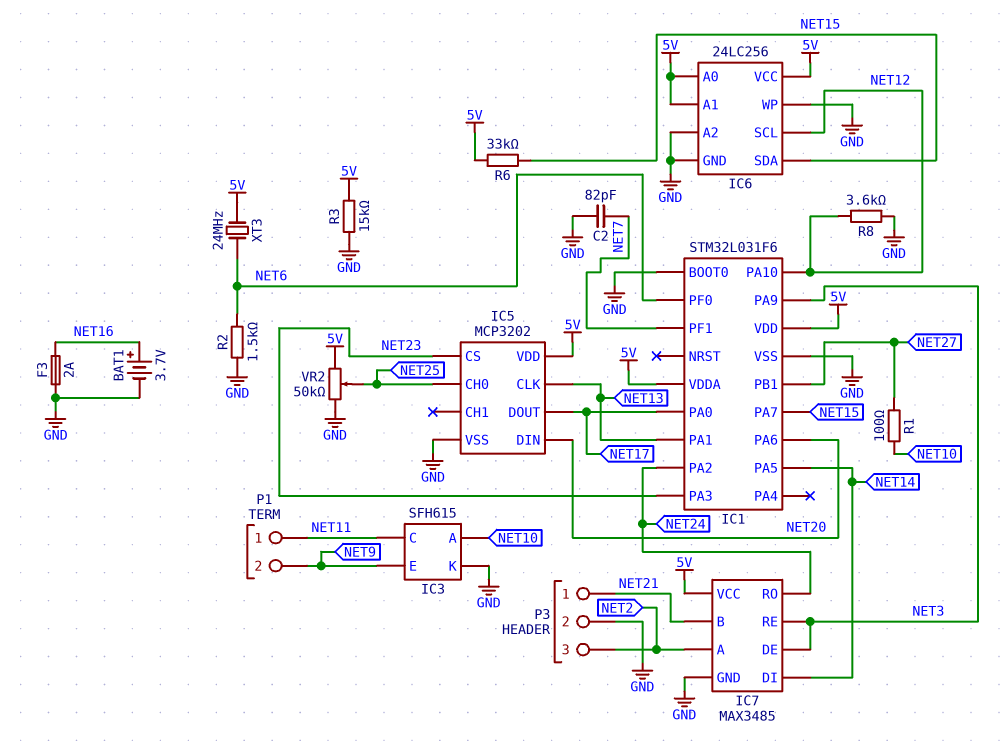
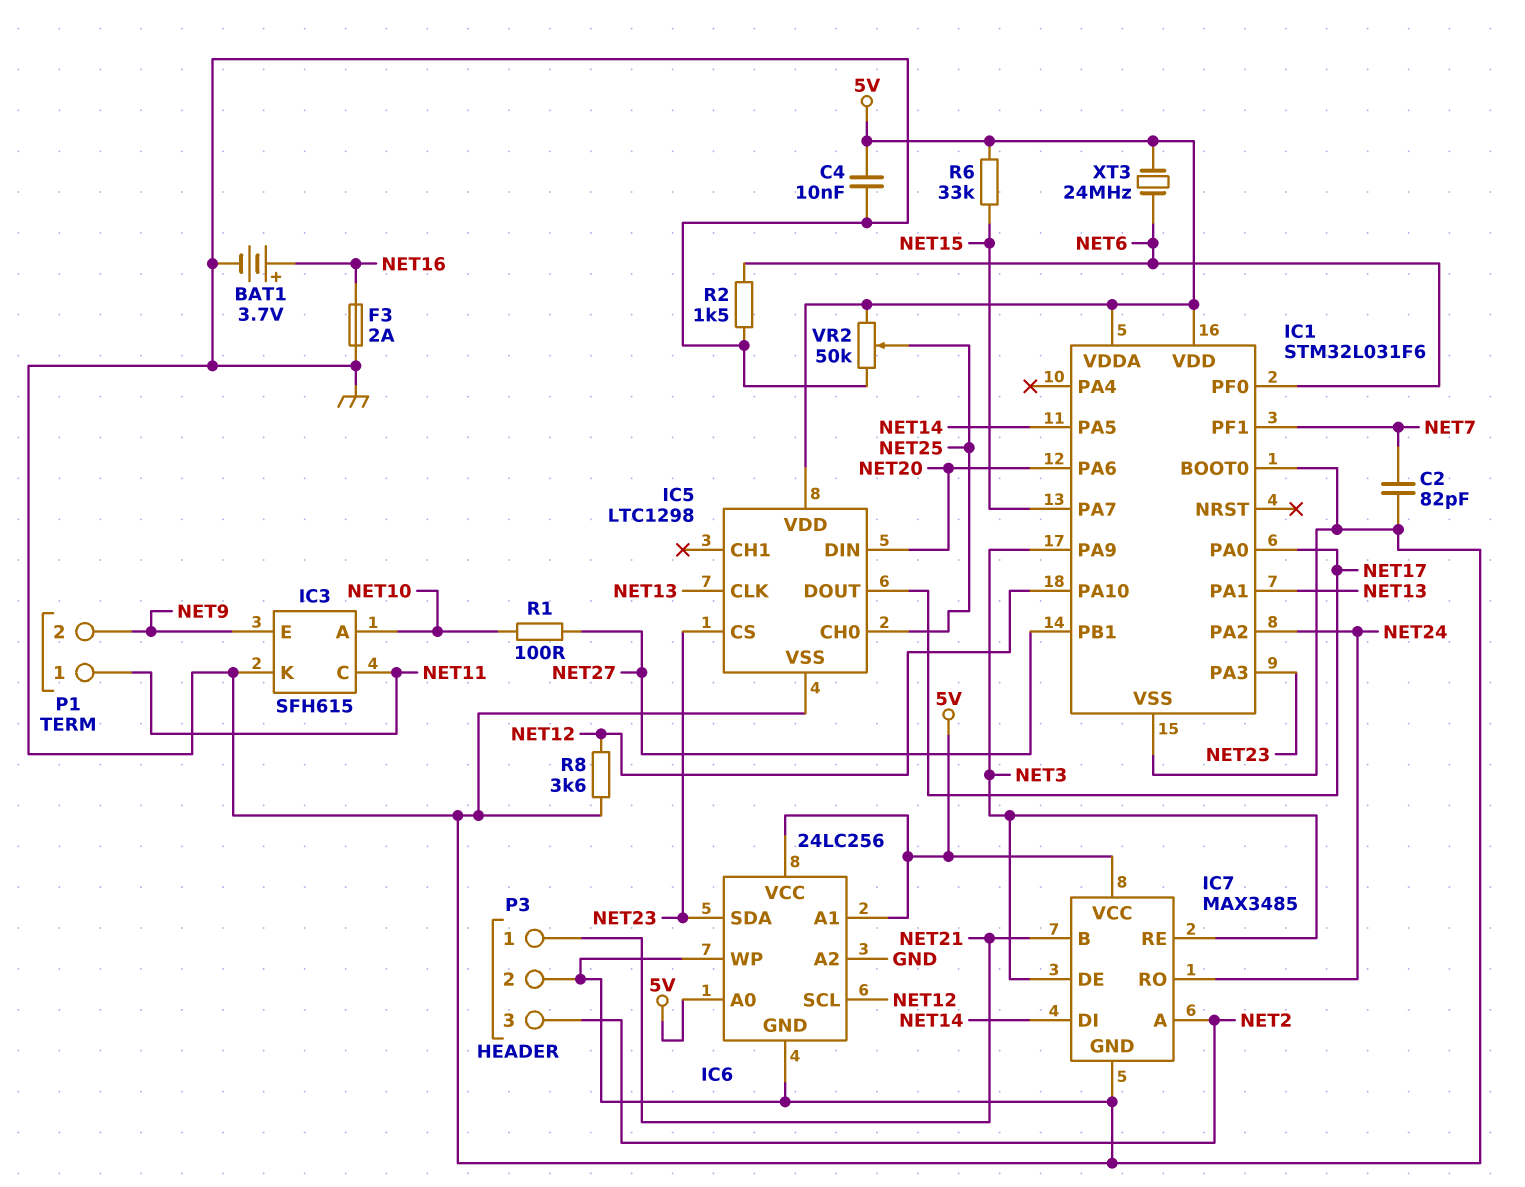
C4: none -> 10nF (5V, GND)
IC5: MCP3202 -> LTC1298
IC6 pin SDA: NET15 -> NET23
R3: 15k (5V, GND) -> none

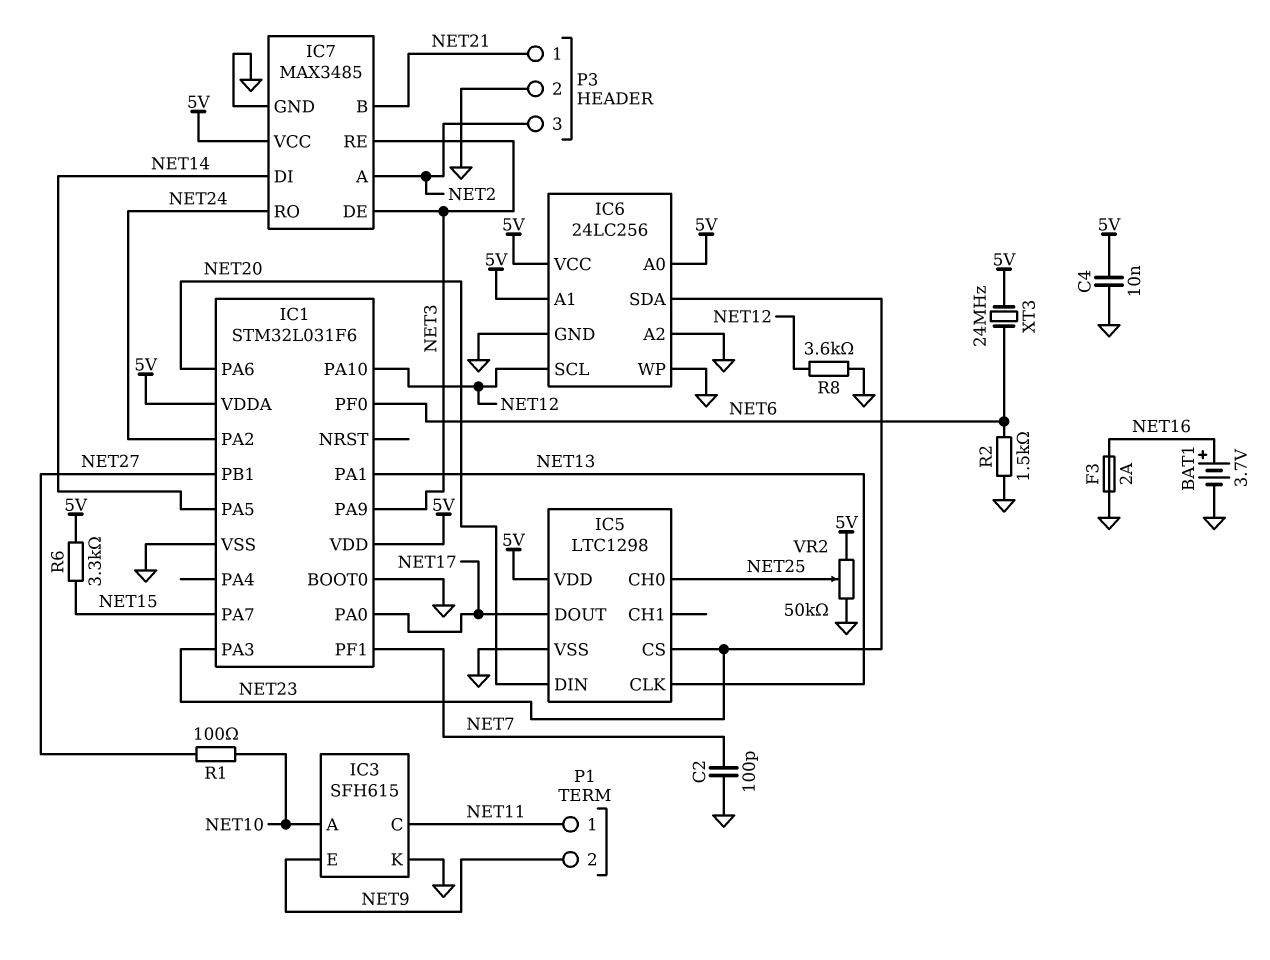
C2: 82pF (GND, NET7) -> 100pF (GND, NET7)
R6: 33k (5V, NET15) -> 3.3k (5V, NET15)

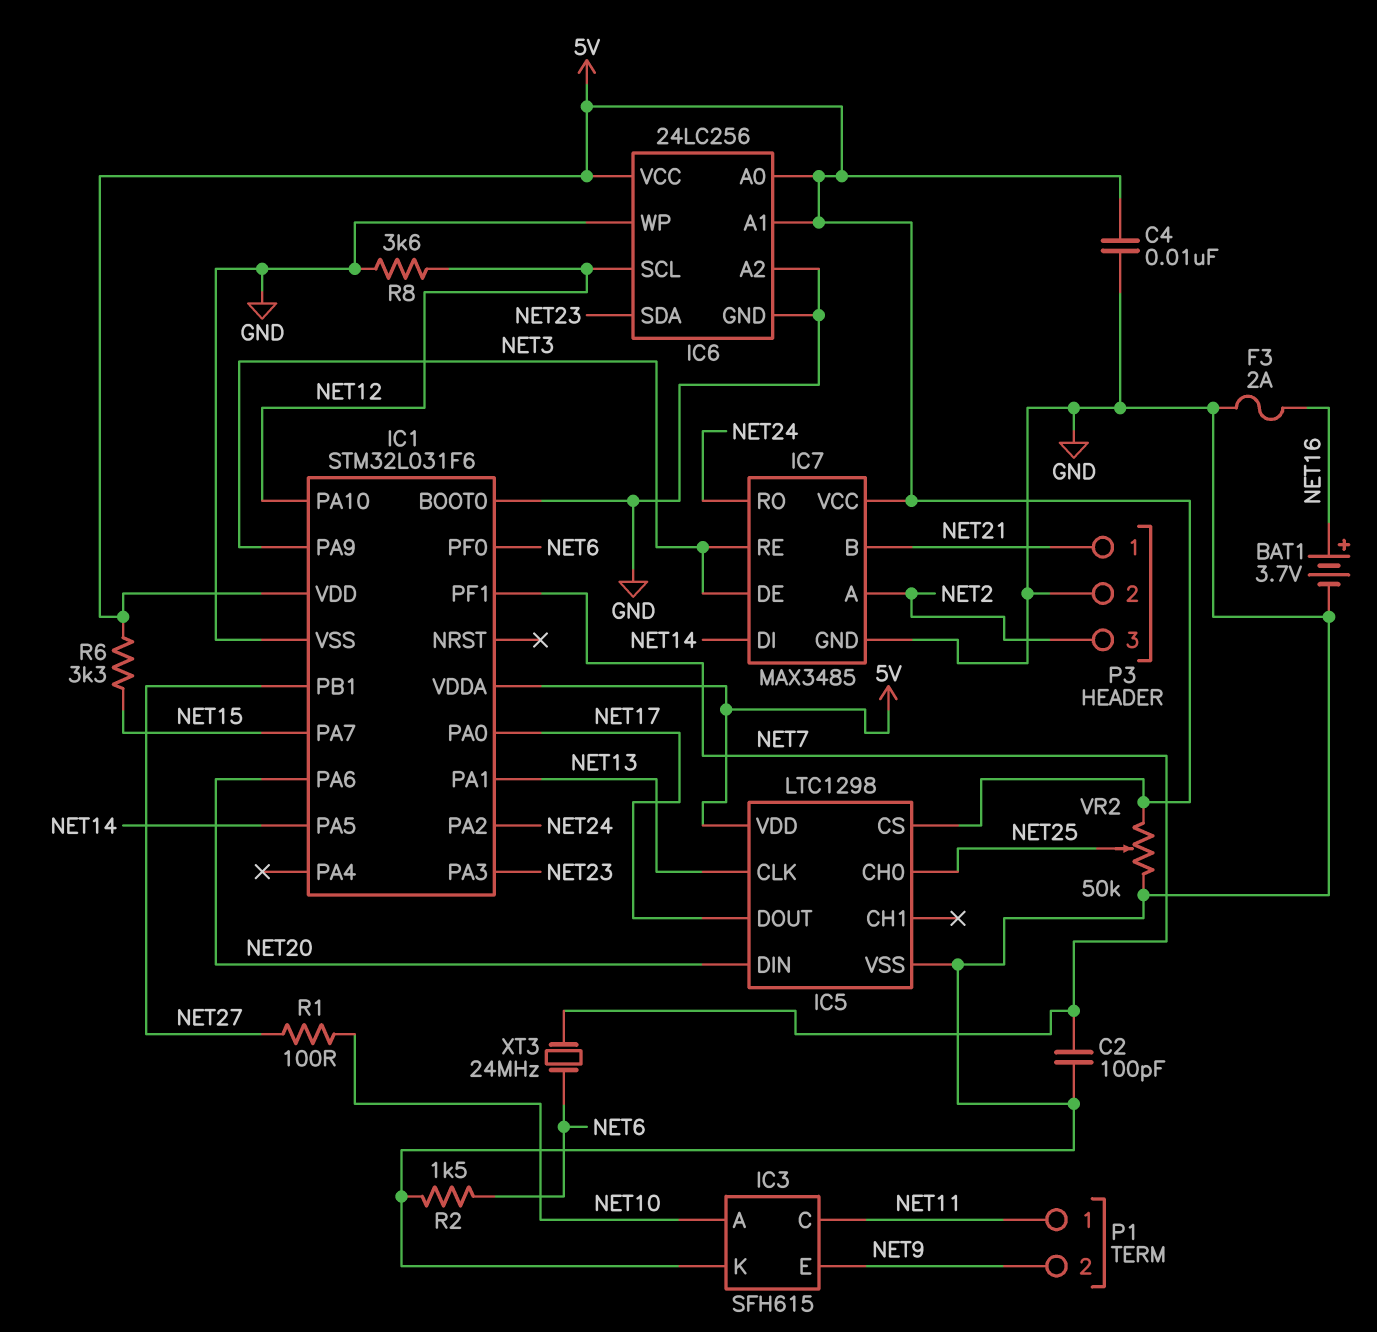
IC5 pin CS: NET23 -> 5V
XT3: 24MHz (5V, NET6) -> 24MHz (NET6, NET7)

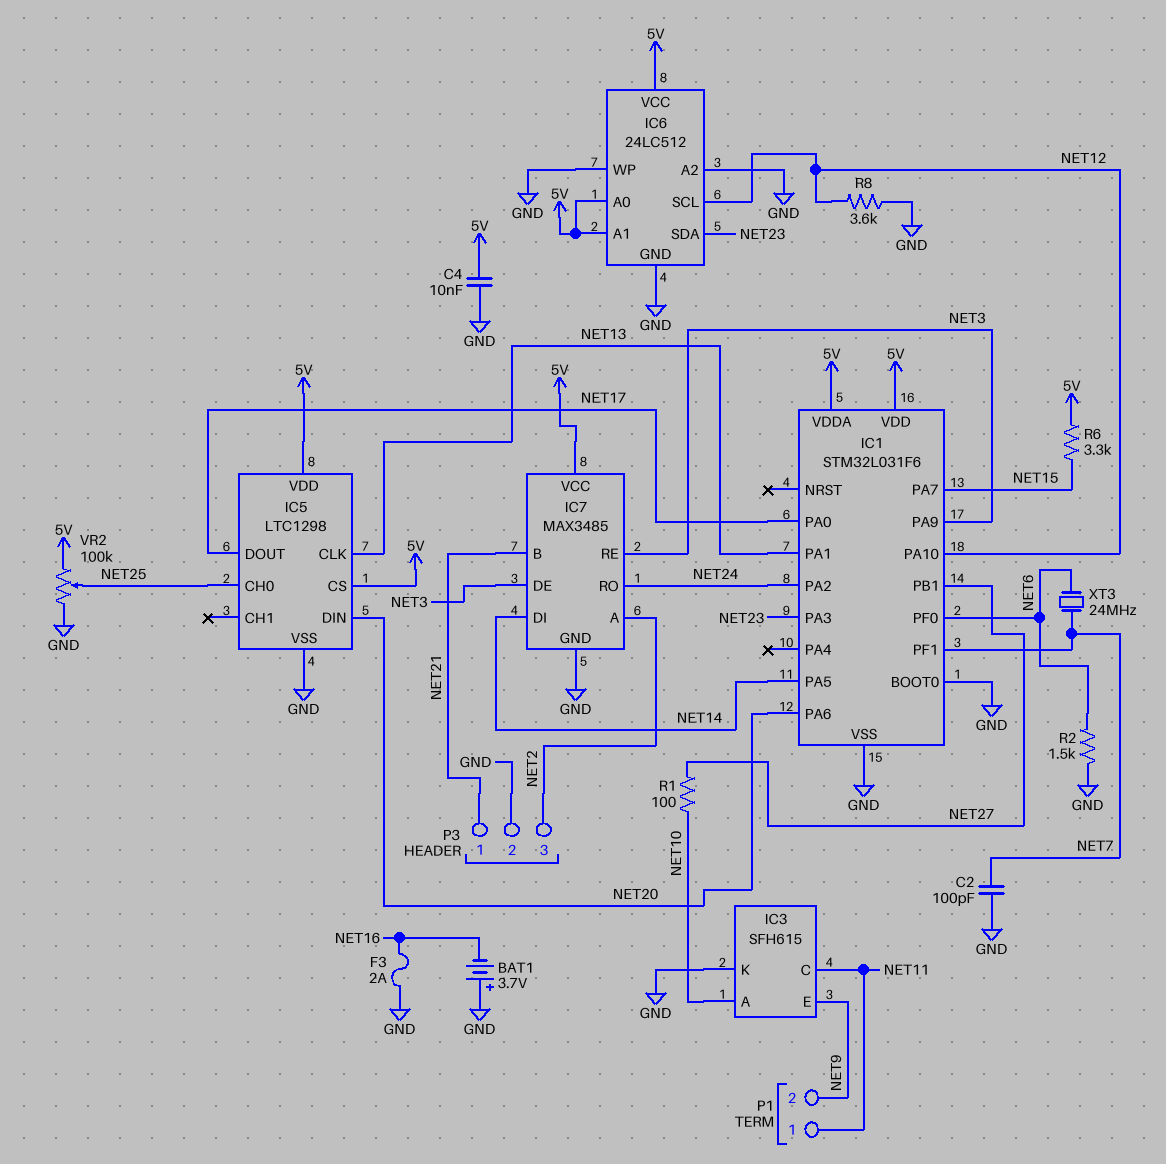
BAT1: 3.7V (plus NET16, minus GND) -> 3.7V (plus GND, minus NET16)
IC6: 24LC256 -> 24LC512
VR2: 50k (5V, GND, wiper NET25) -> 100k (5V, GND, wiper NET25)

